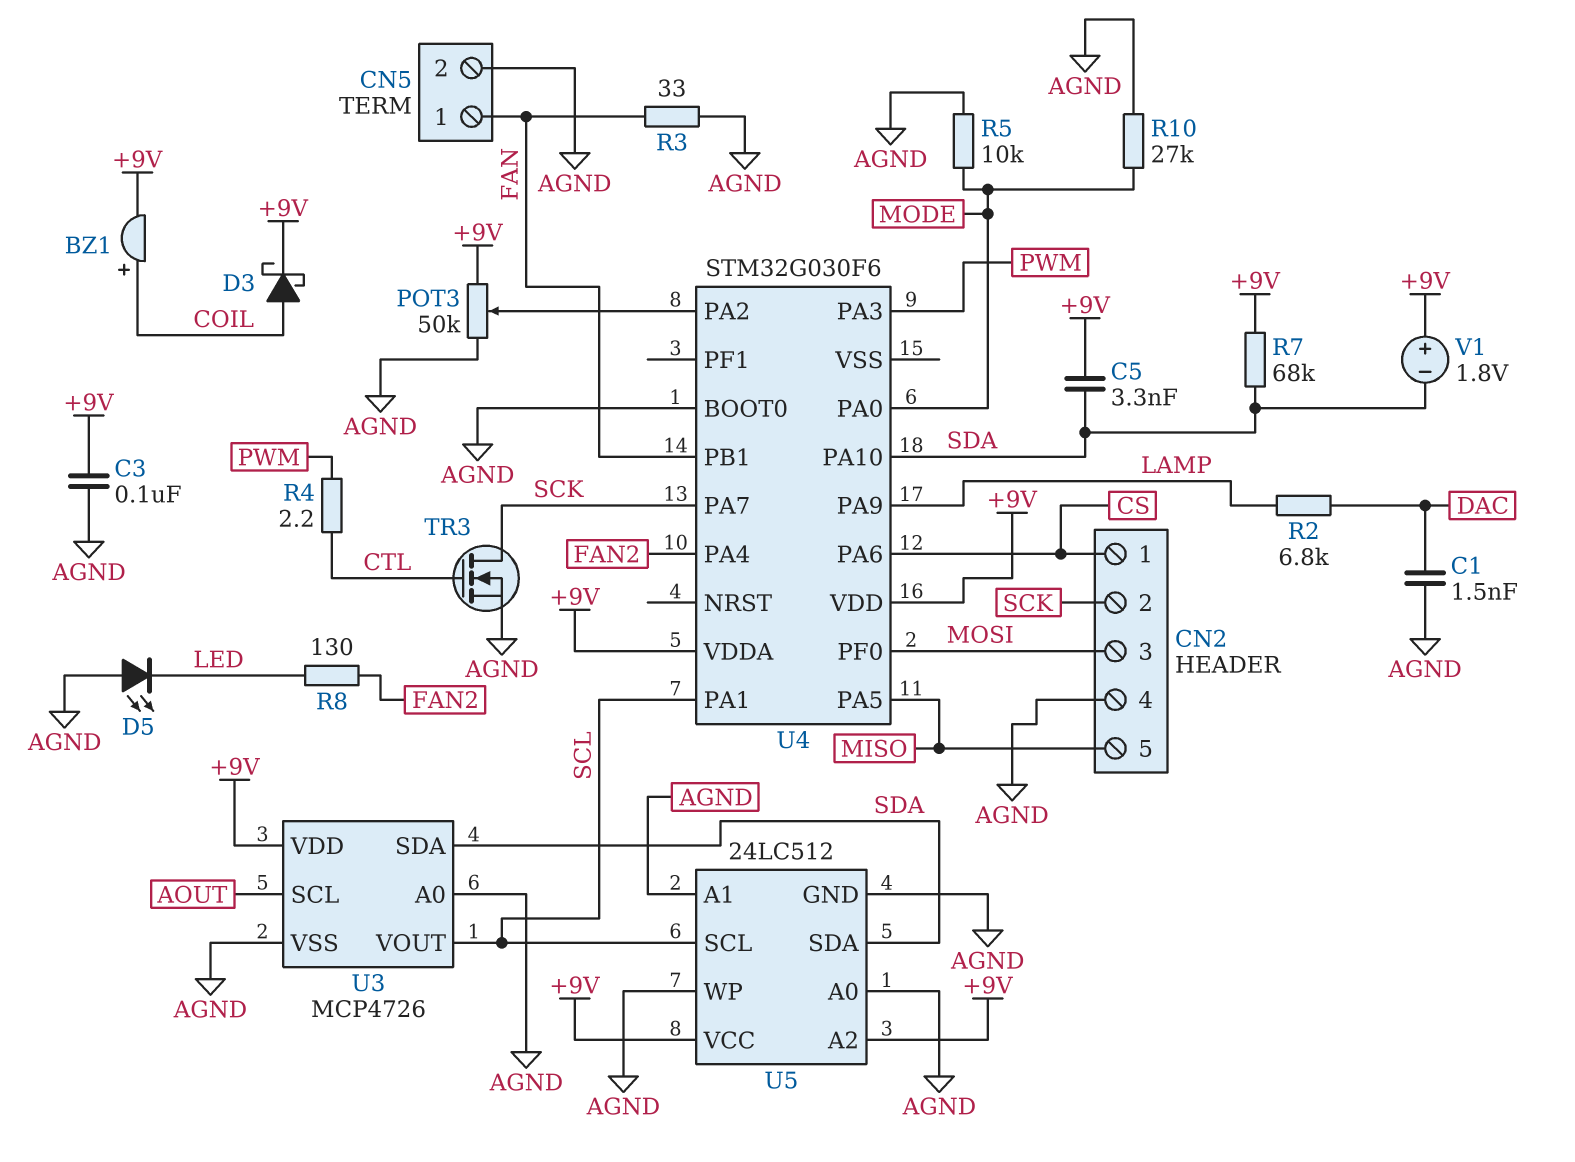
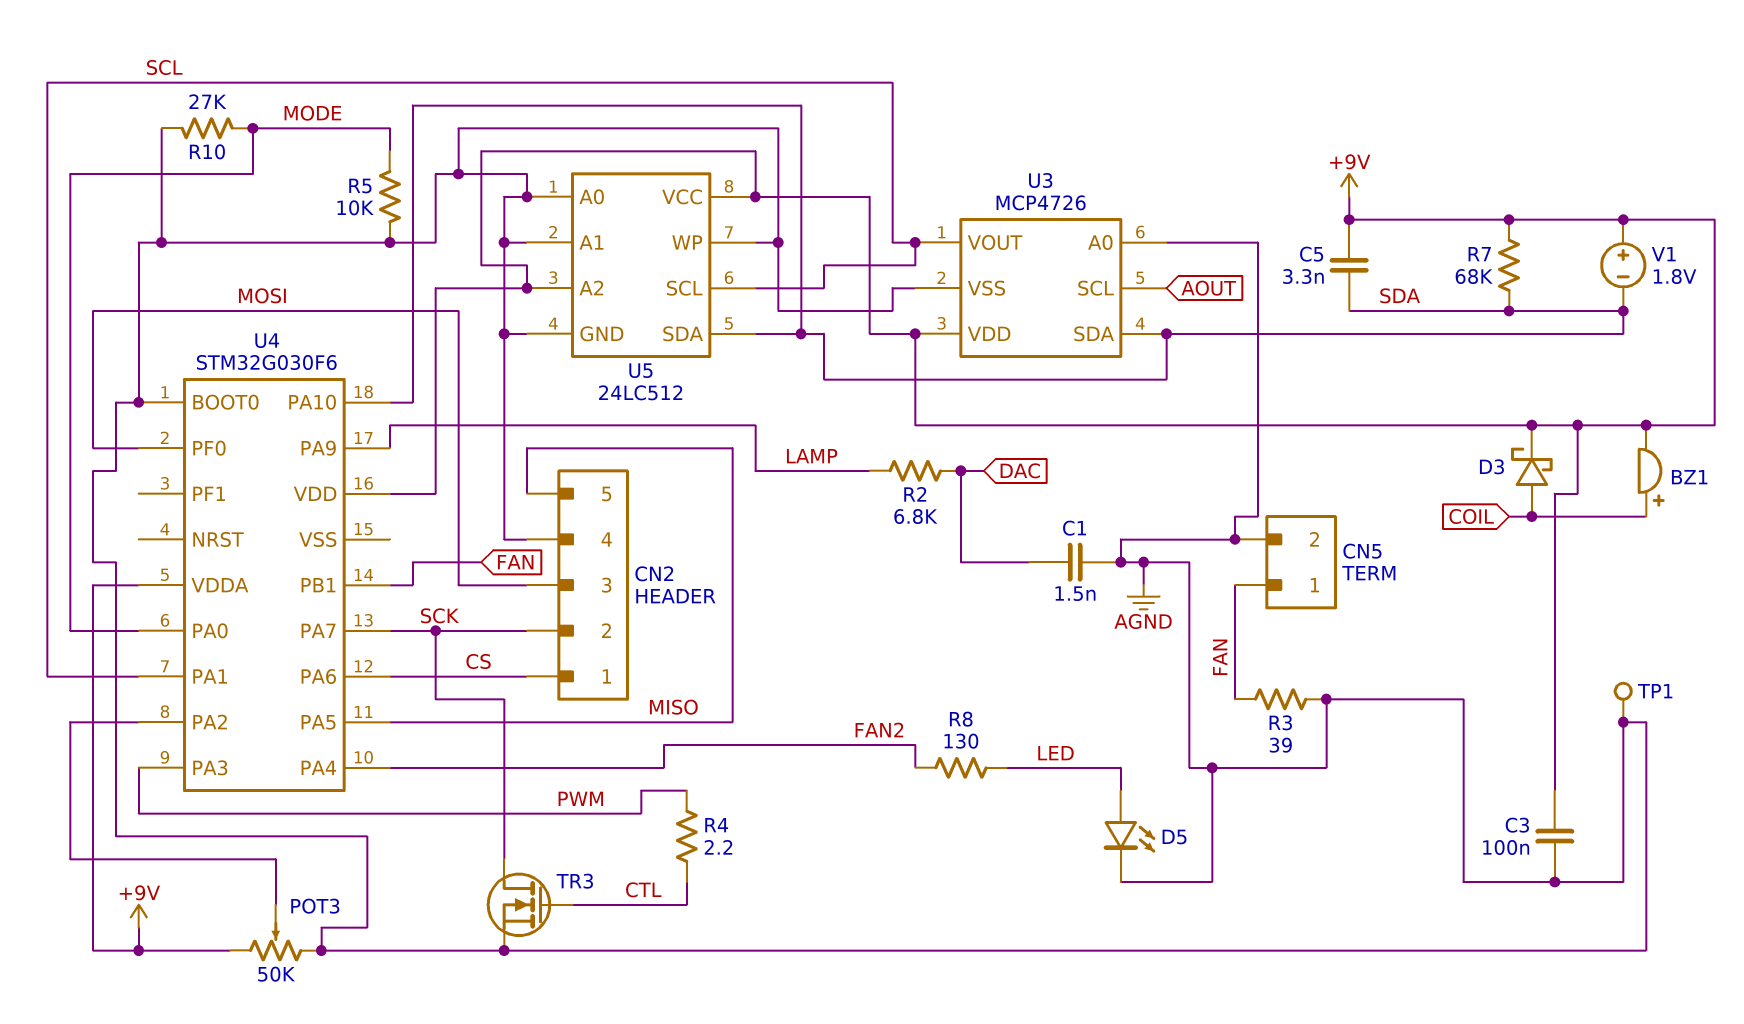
D5: LED (A AGND, K LED) -> LED (A LED, K AGND)
R3: 33 (AGND, FAN) -> 39 (AGND, FAN)
TP1: none -> test point (AGND)

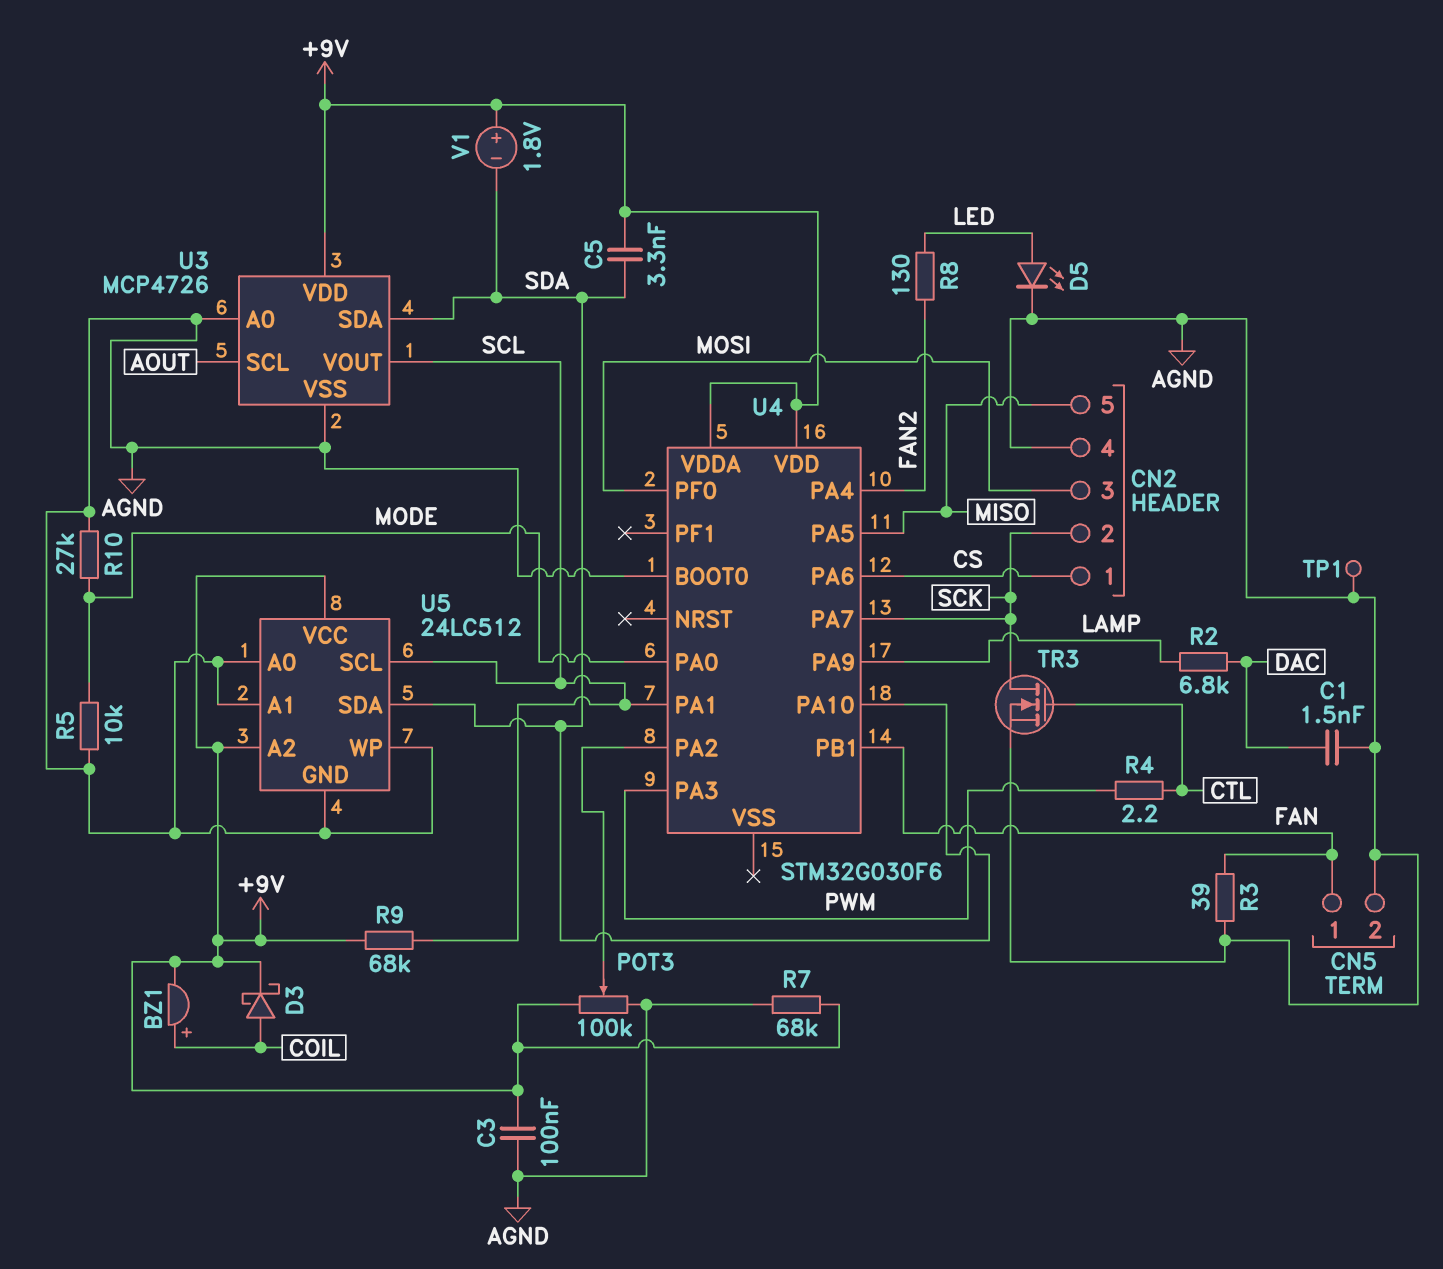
POT3: 50k (+9V, AGND, wiper U4/PA2) -> 100k (+9V, AGND, wiper U4/PA2)
R7: 68k (+9V, SDA) -> 68k (+9V, AGND)
R9: none -> 68k (+9V, SCL)

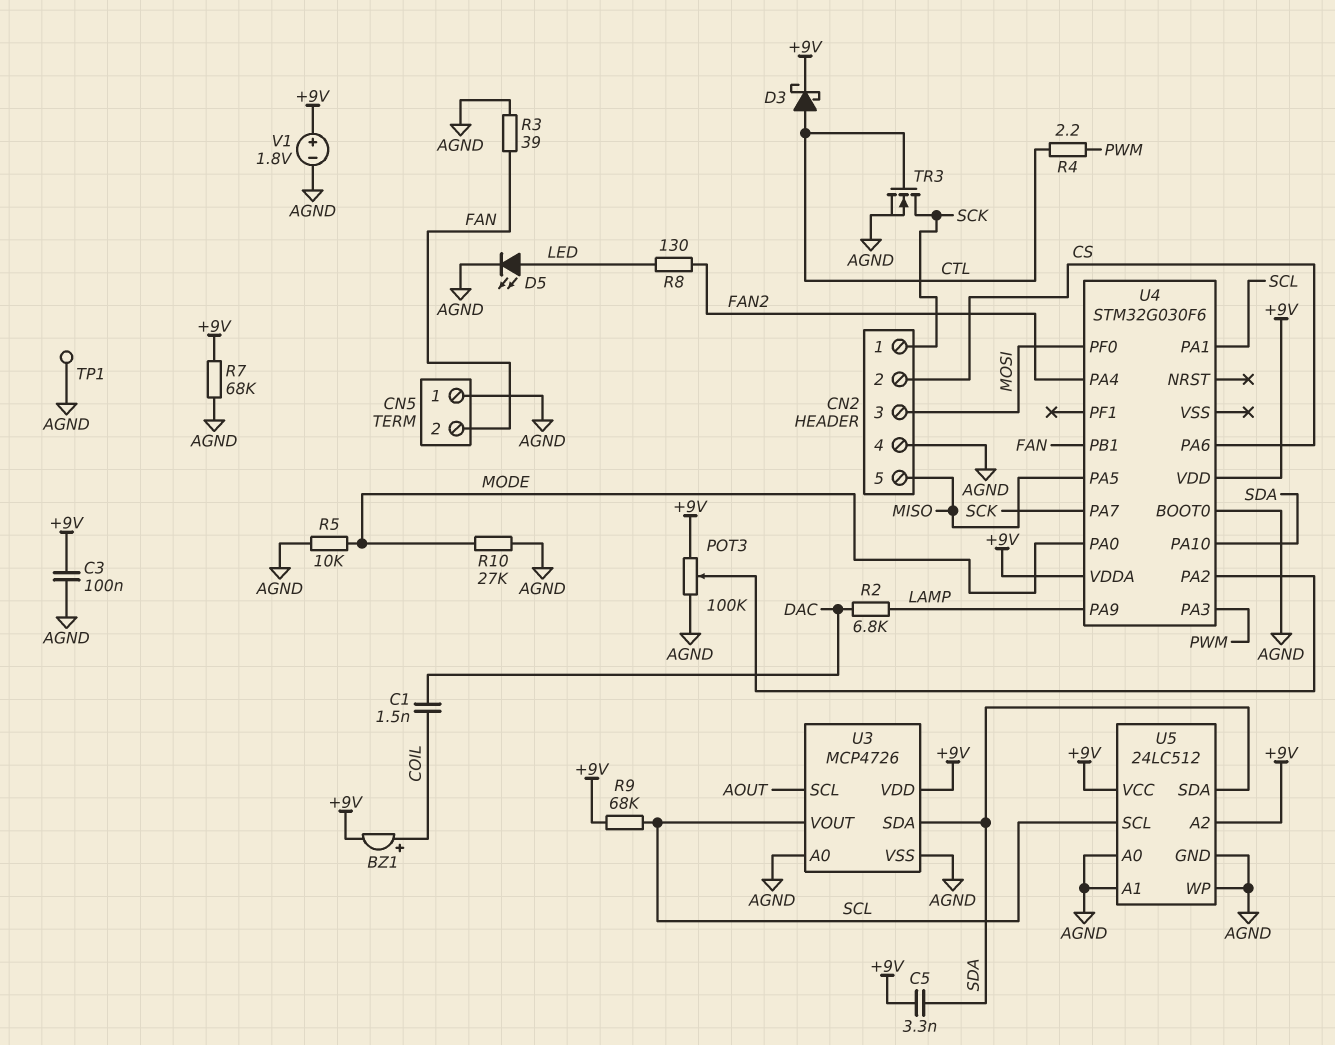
C1: 1.5nF (AGND, DAC) -> 1.5nF (COIL, DAC)
CN2 pin 1: CS -> SCK
CN2 pin 2: SCK -> CS
CN5 pin 1: FAN -> AGND
CN5 pin 2: AGND -> FAN
D3: schottky (A COIL, K +9V) -> schottky (A CTL, K +9V)
V1: 1.8V (plus +9V, minus SDA) -> 1.8V (plus +9V, minus AGND)

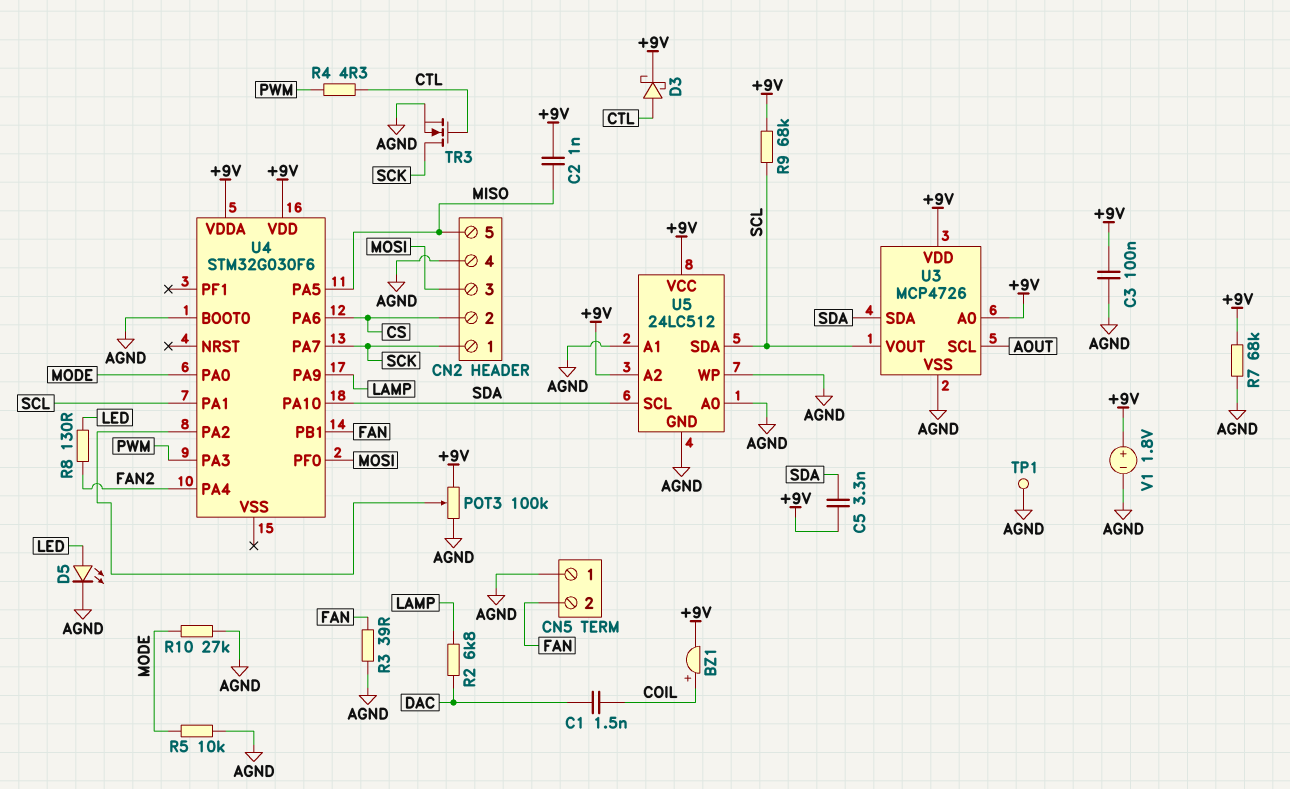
C2: none -> 1nF (+9V, MISO)
R4: 2.2 (CTL, PWM) -> 4.3 (CTL, PWM)
U3 pin A0: AGND -> +9V
U5 pin SCL: SCL -> SDA
U5 pin SDA: SDA -> SCL

